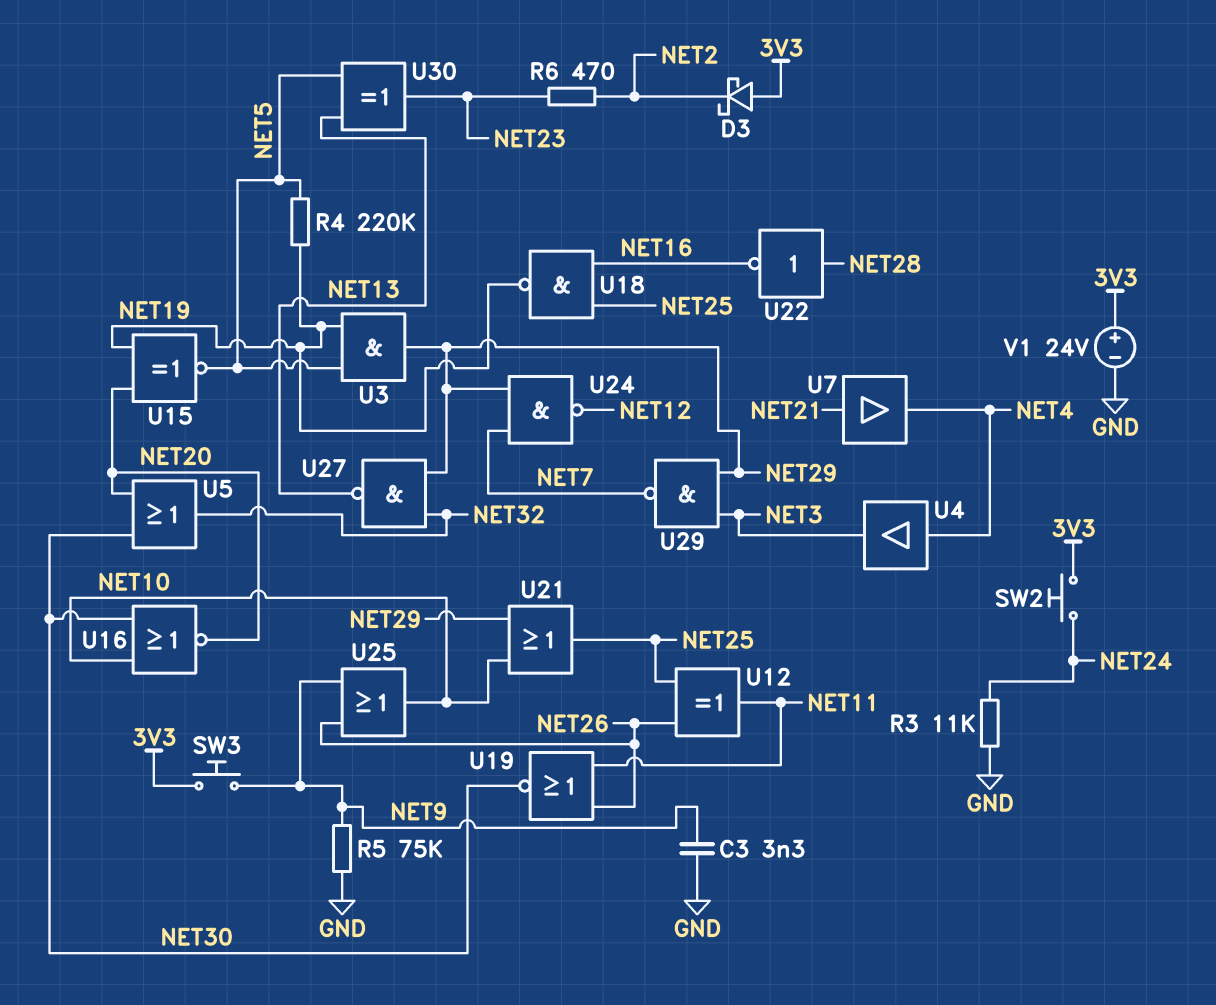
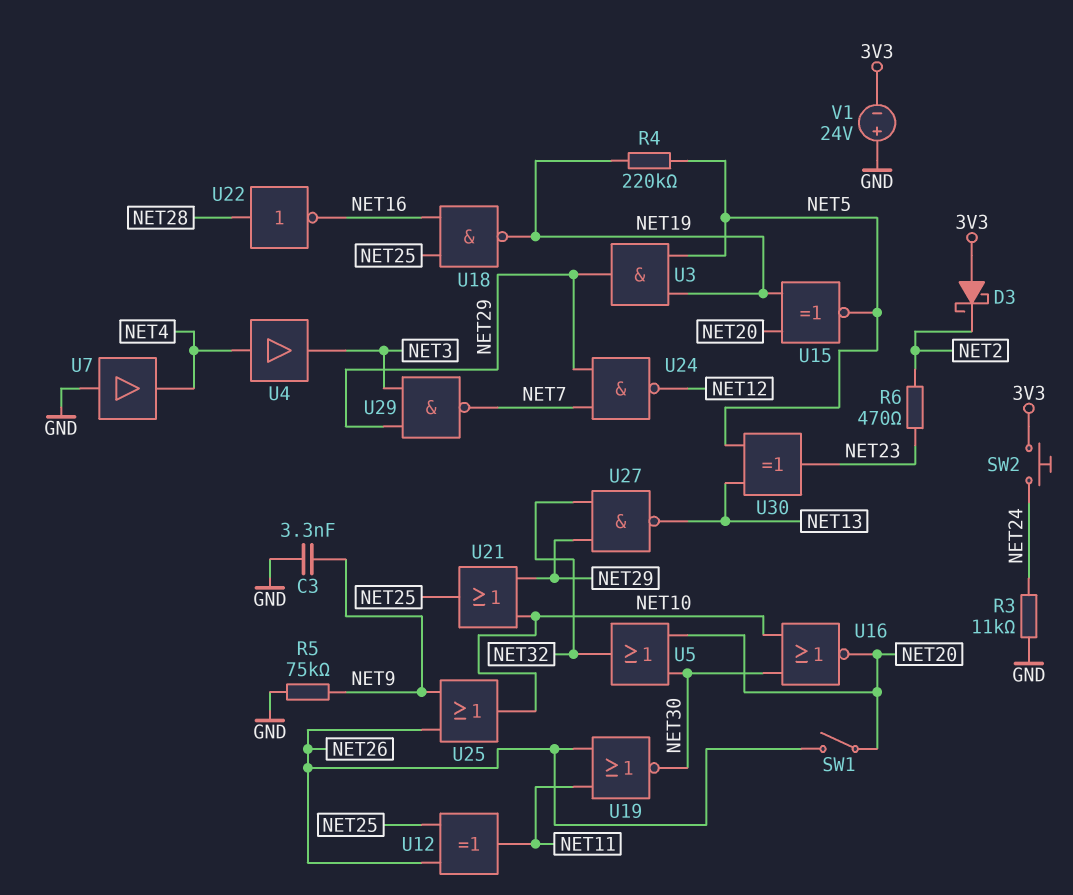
SW1: none -> switch (NET20, NET26)
SW3: button (3V3, NET9) -> none
U7: buffer (in NET21, out NET4) -> buffer (in GND, out NET4)
V1: 24V (plus 3V3, minus GND) -> 24V (plus GND, minus 3V3)

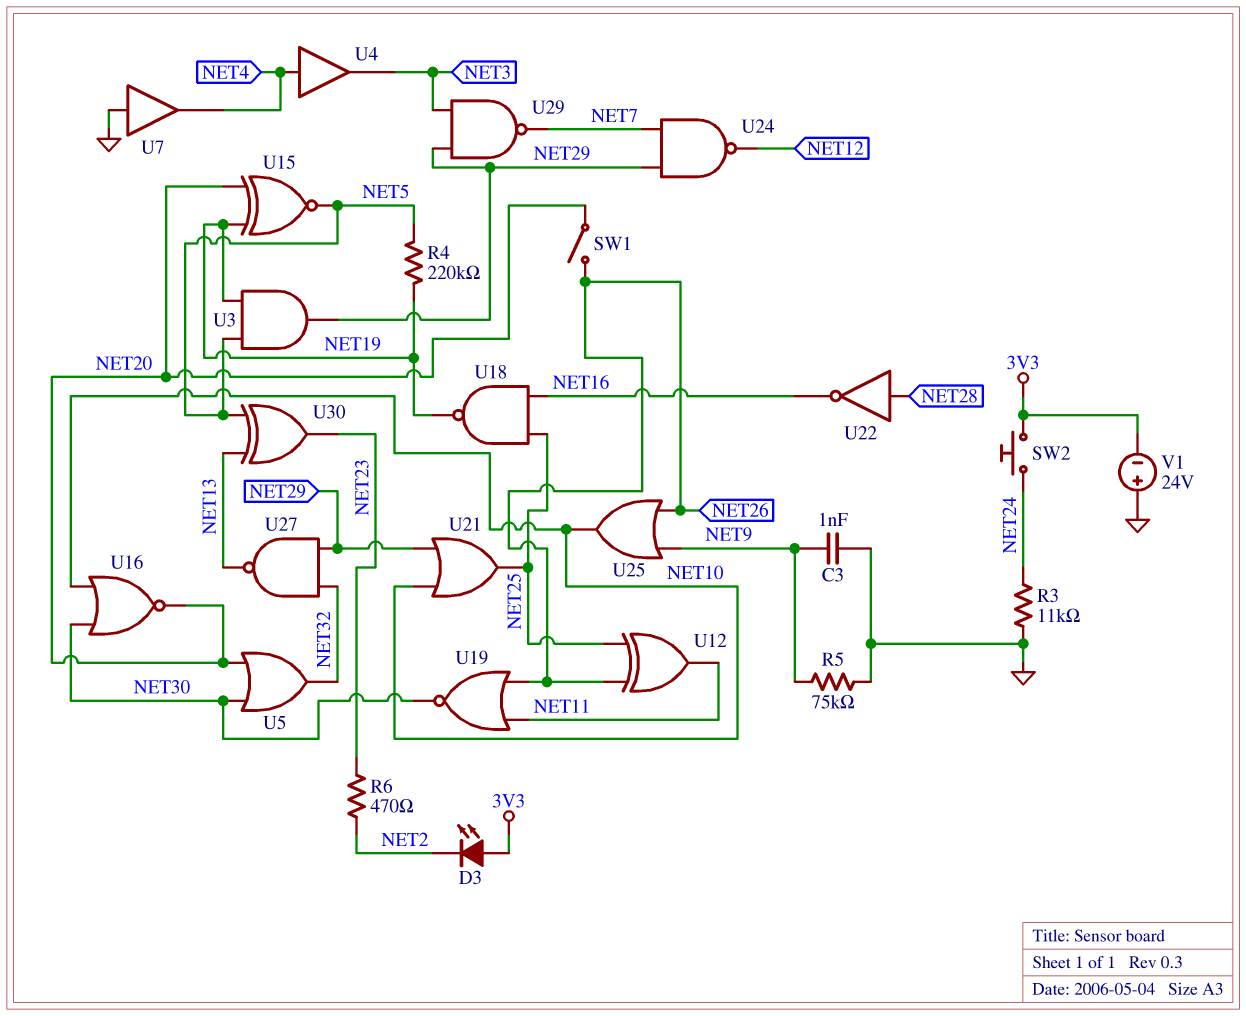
C3: 3.3nF (GND, NET9) -> 1nF (GND, NET9)
D3: schottky (A 3V3, K NET2) -> LED (A 3V3, K NET2)

